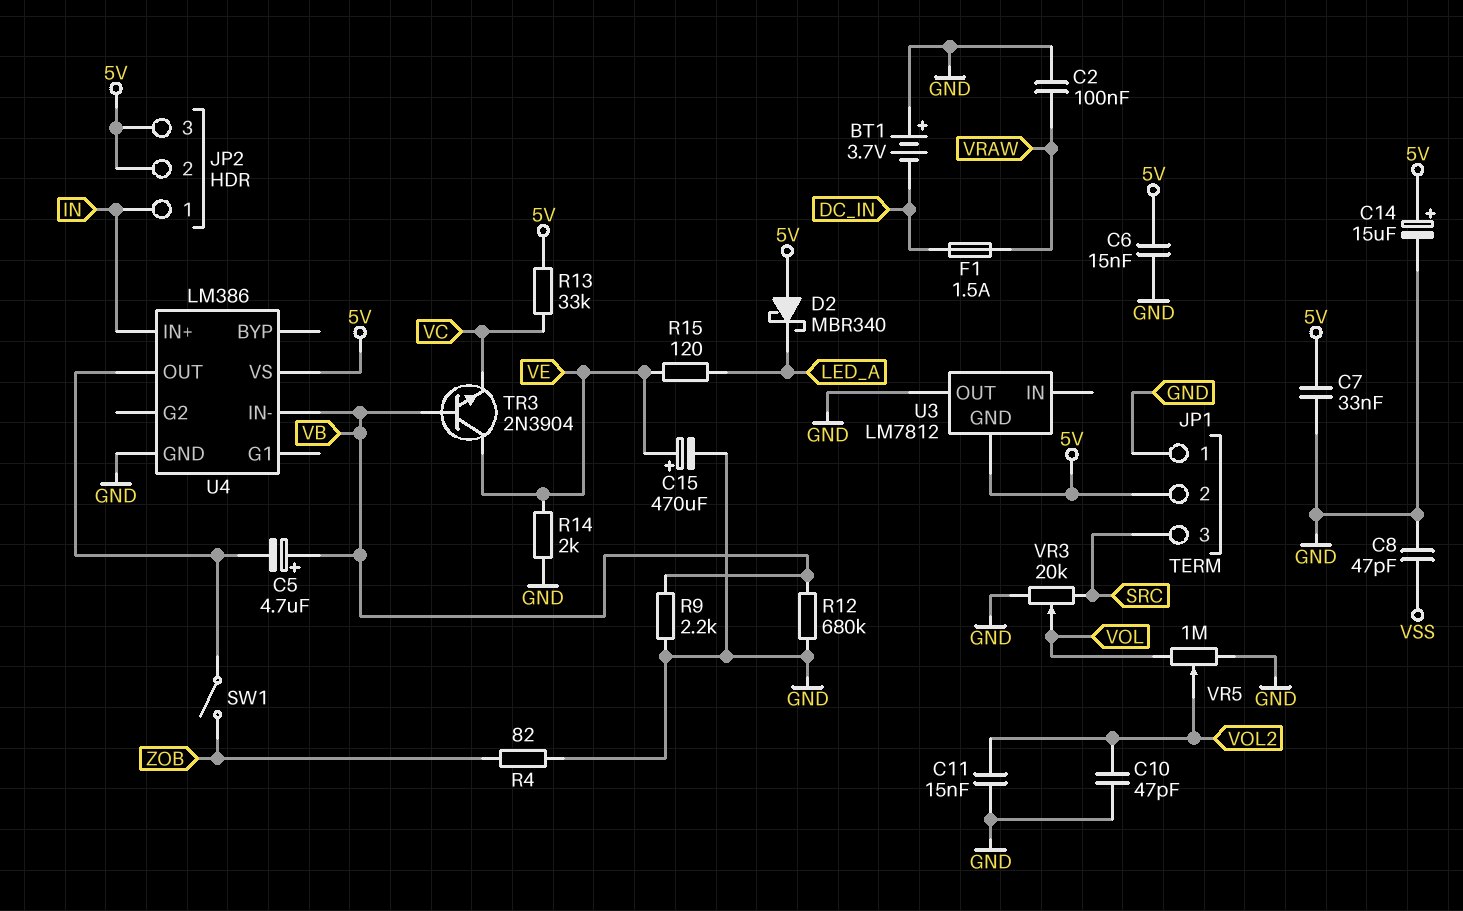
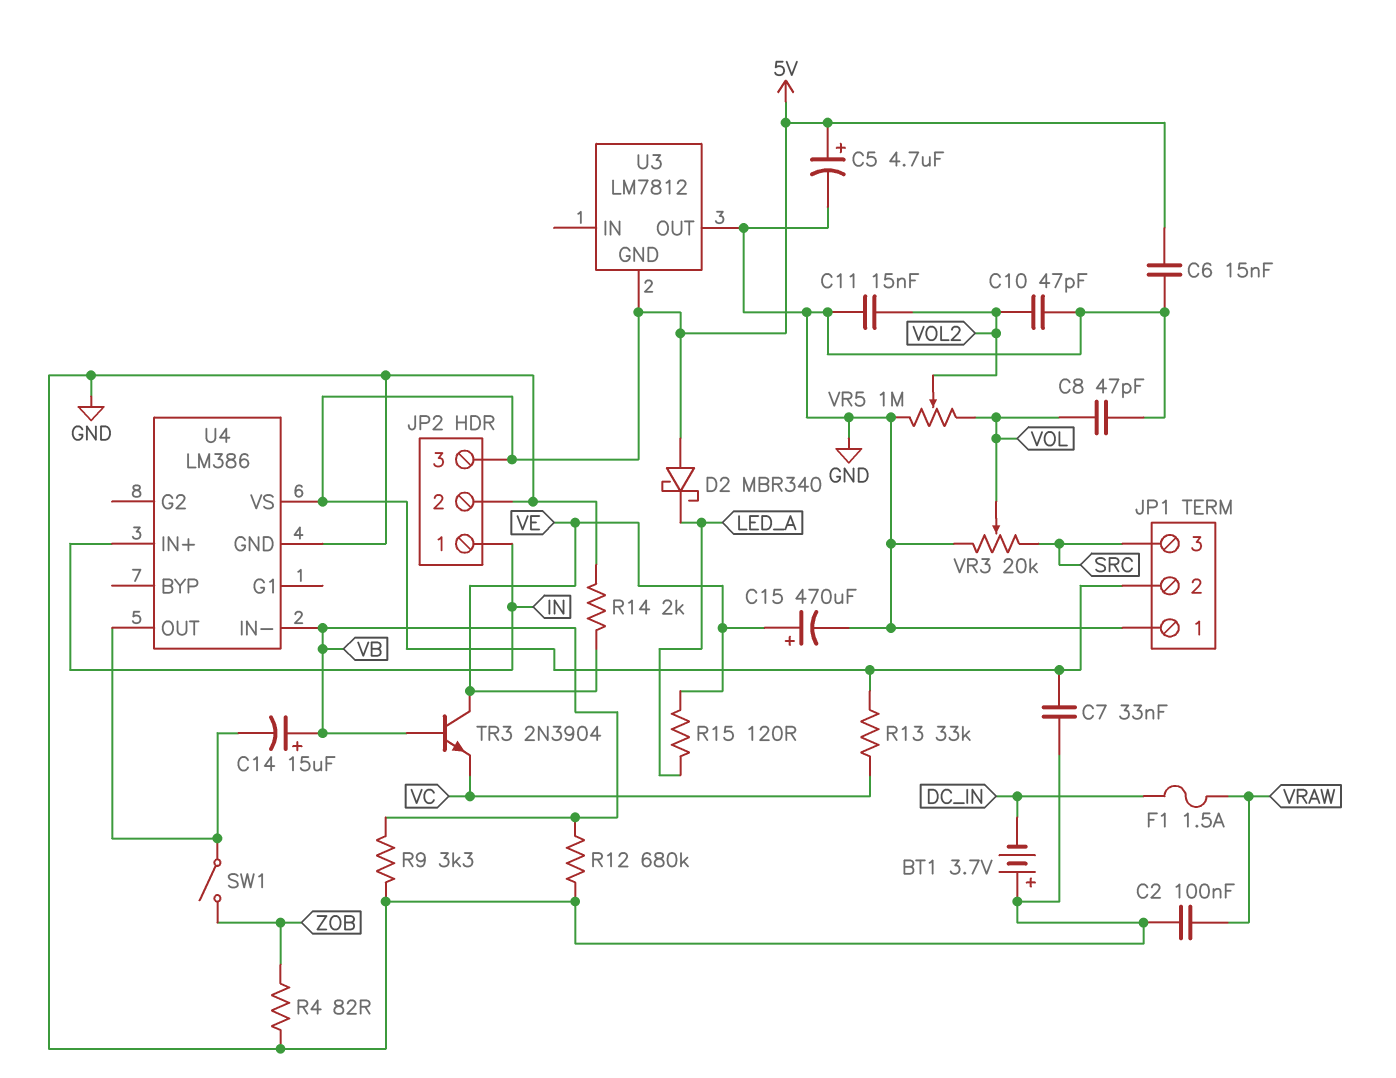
C5: 4.7uF (plus VB, minus U4/OUT) -> 4.7uF (plus 5V, minus GND)
C8: 47pF (GND, VSS) -> 47pF (GND, VOL)
C14: 15uF (plus 5V, minus GND) -> 15uF (plus VB, minus U4/OUT)
JP2 pin 2: 5V -> GND
R9: 2.2k (GND, VB) -> 3.3k (GND, VB)

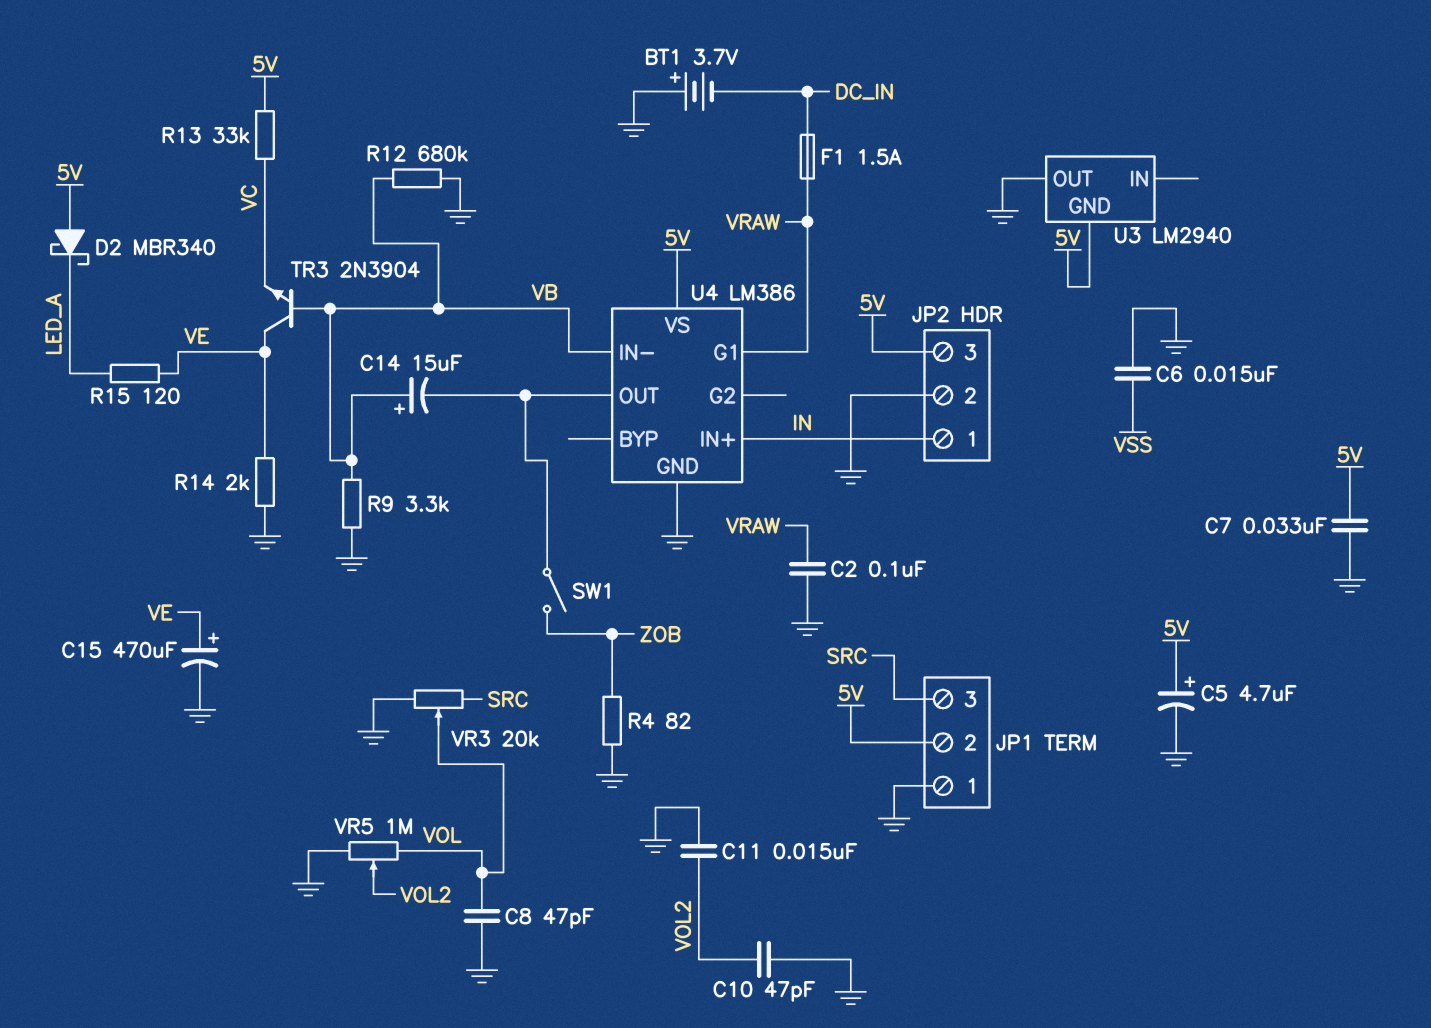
C6: 15nF (5V, GND) -> 15nF (GND, VSS)
U3: LM7812 -> LM2940
U4 pin G1: none -> VRAW

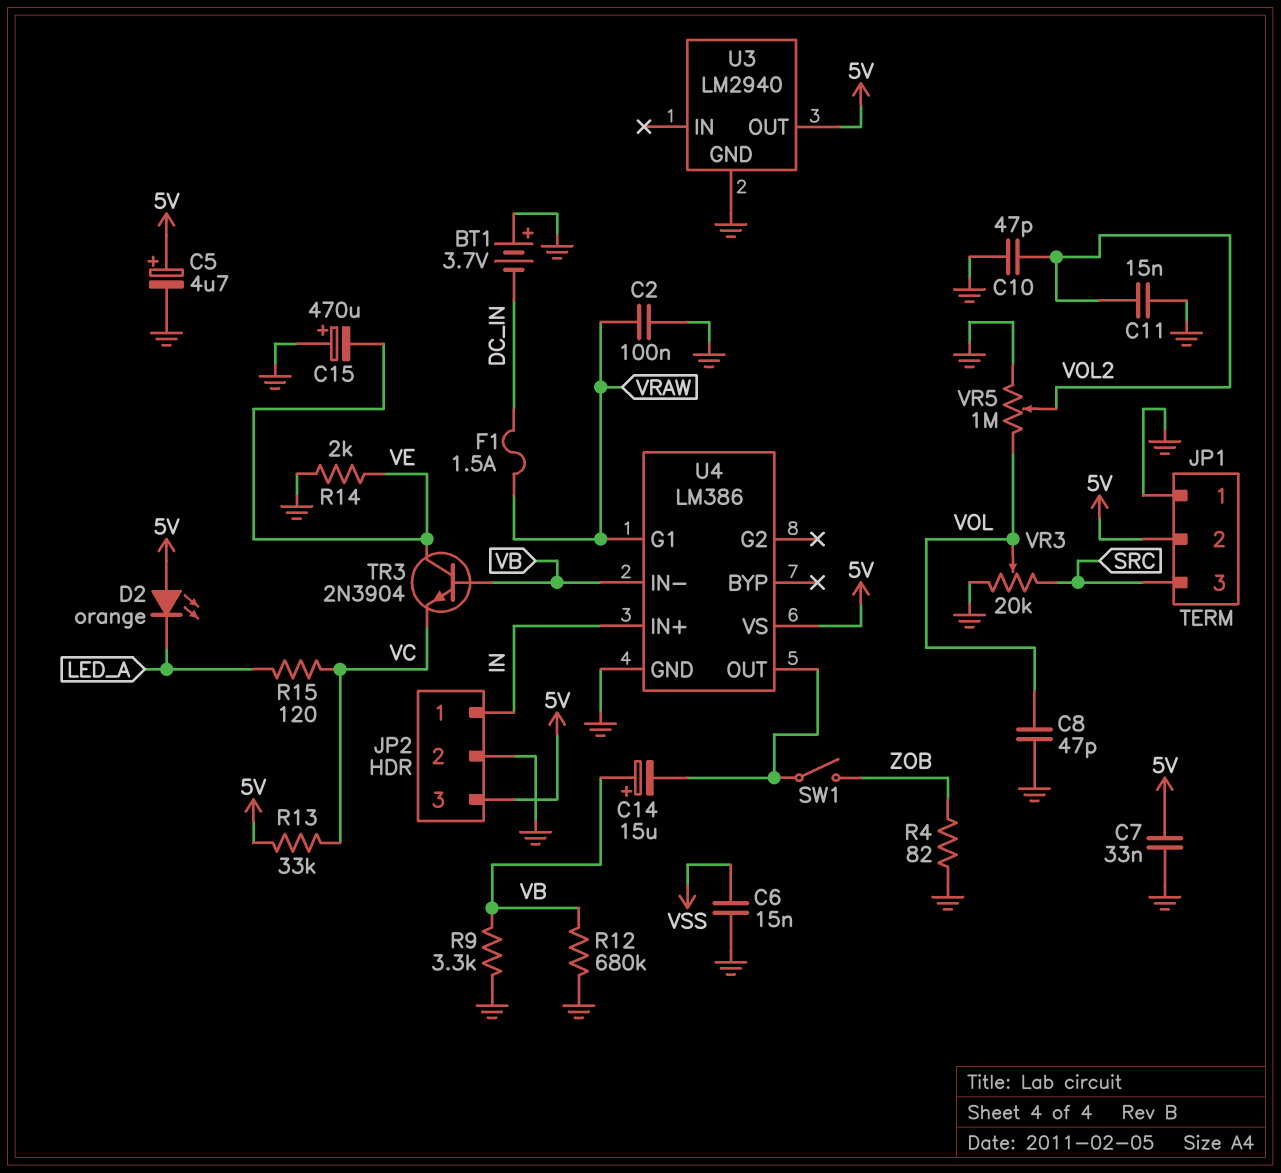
C15: 470uF (plus VE, minus GND) -> 470uF (plus GND, minus VE)
D2: schottky MBR340 (A 5V, K LED_A) -> LED orange (A 5V, K LED_A)
R15: 120 (LED_A, VE) -> 120 (LED_A, VC)
U3 pin GND: 5V -> GND
U3 pin OUT: GND -> 5V

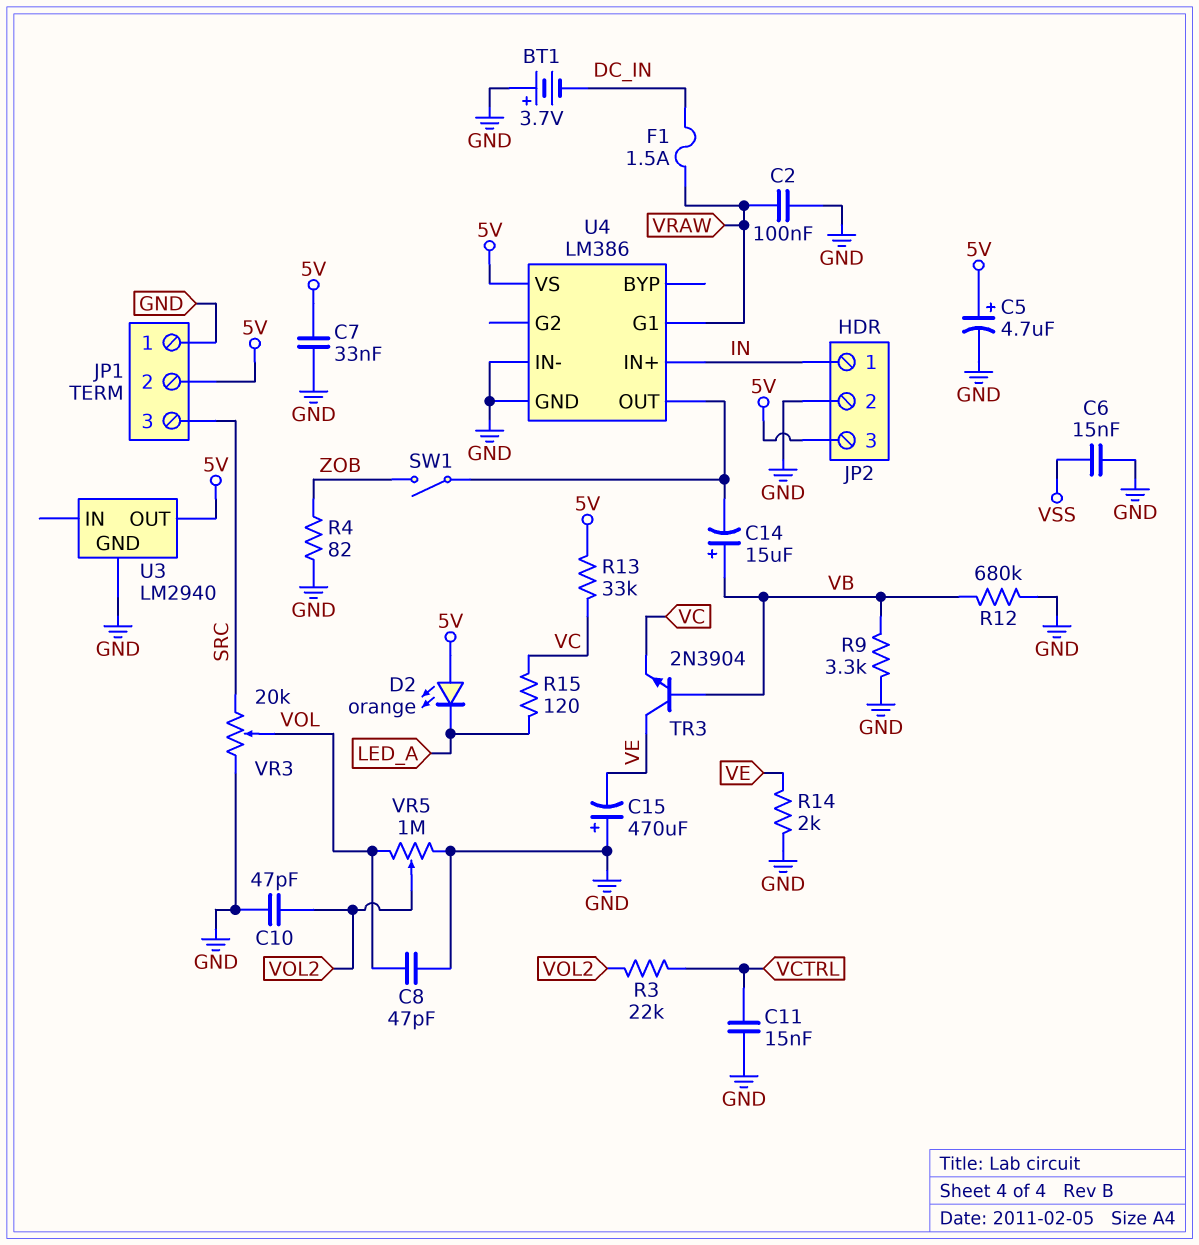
C11: 15nF (GND, VOL2) -> 15nF (GND, VCTRL)
R3: none -> 22k (VCTRL, VOL2)
U4 pin IN-: VB -> GND

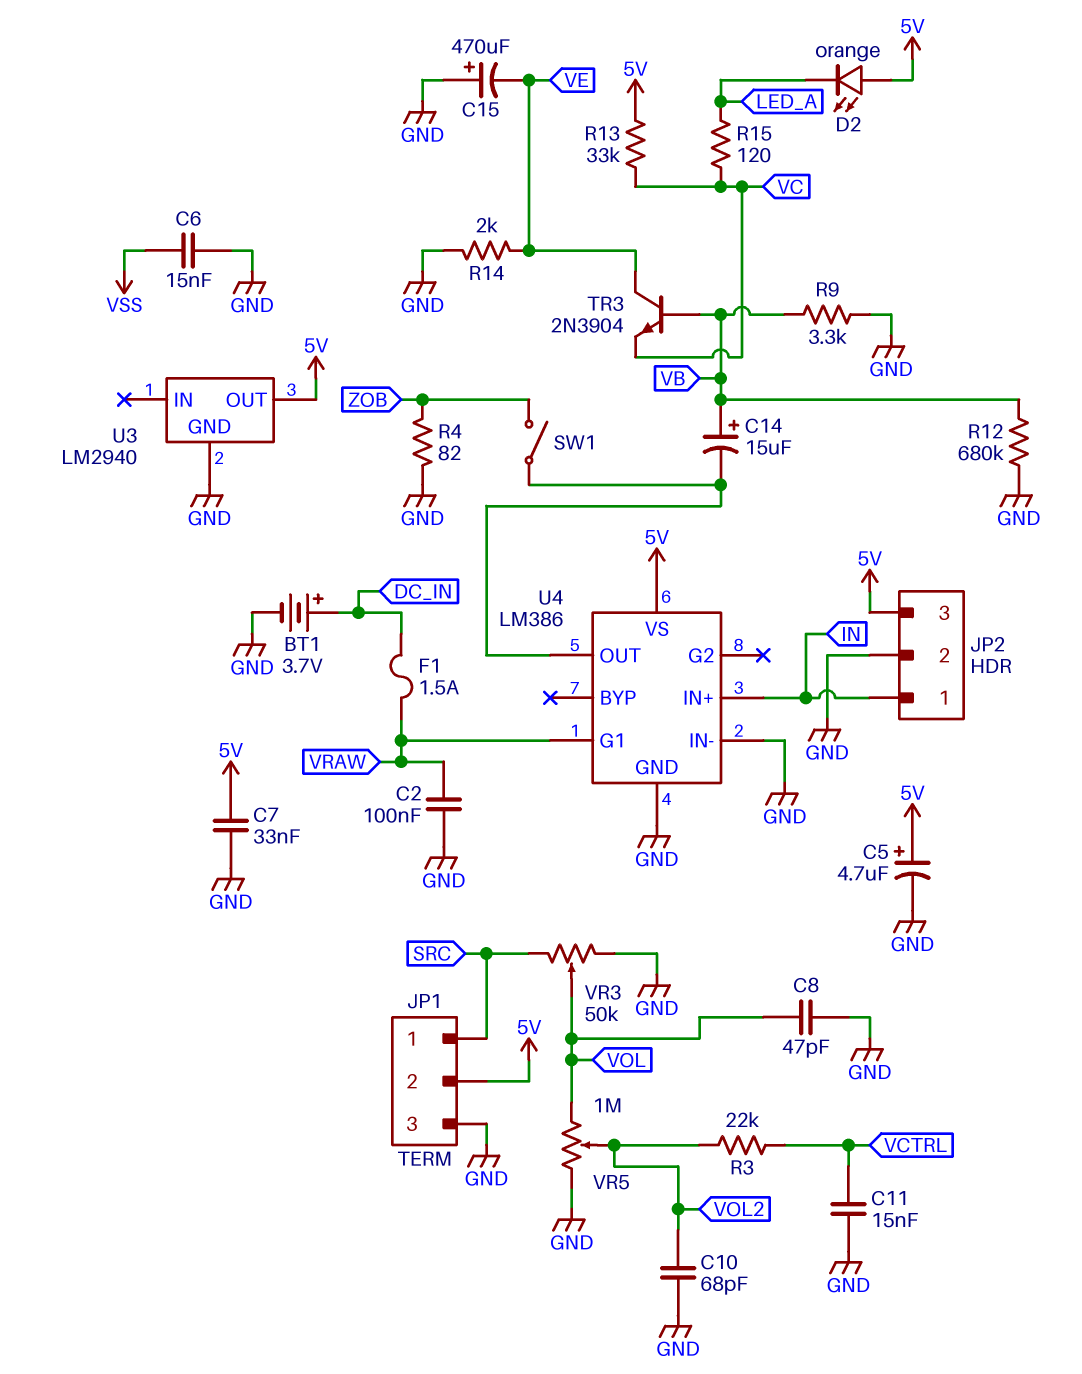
BT1: 3.7V (plus GND, minus DC_IN) -> 3.7V (plus DC_IN, minus GND)
C10: 47pF (GND, VOL2) -> 68pF (GND, VOL2)
JP1 pin 1: GND -> SRC
JP1 pin 3: SRC -> GND
VR3: 20k (GND, SRC, wiper VOL) -> 50k (GND, SRC, wiper VOL)

